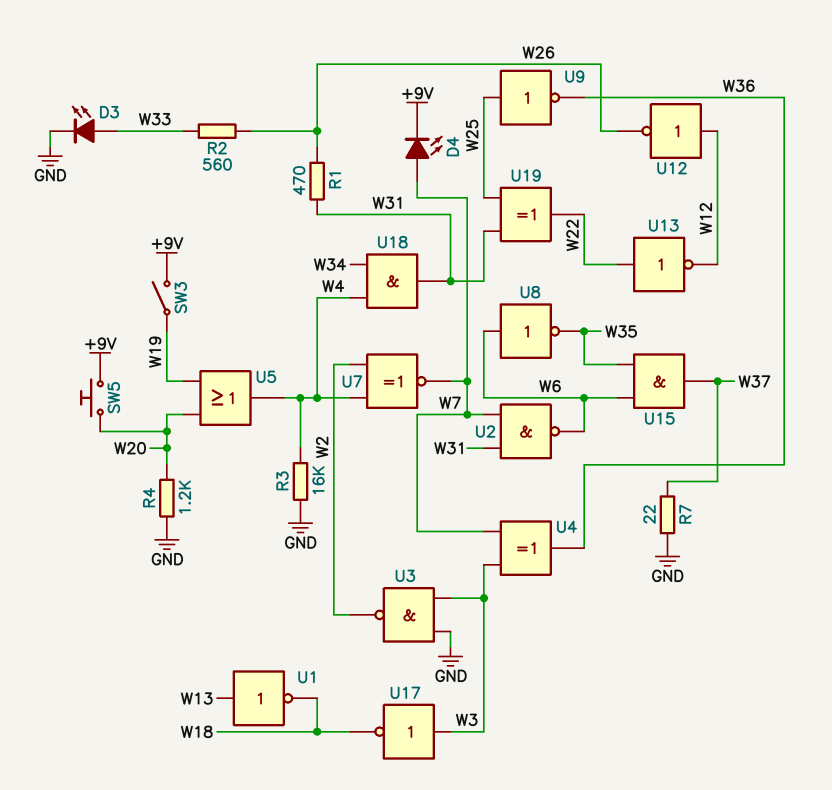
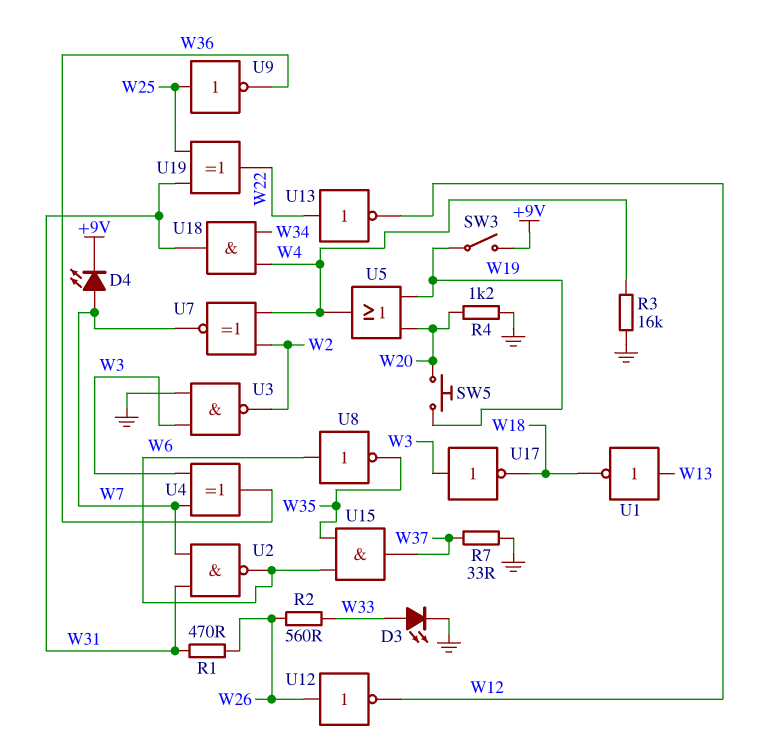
R7: 22 (GND, W37) -> 33 (GND, W37)
SW5: button (+9V, W20) -> button (W19, W20)
U12: NOT (in W12, out W26) -> NOT (in W26, out W12)

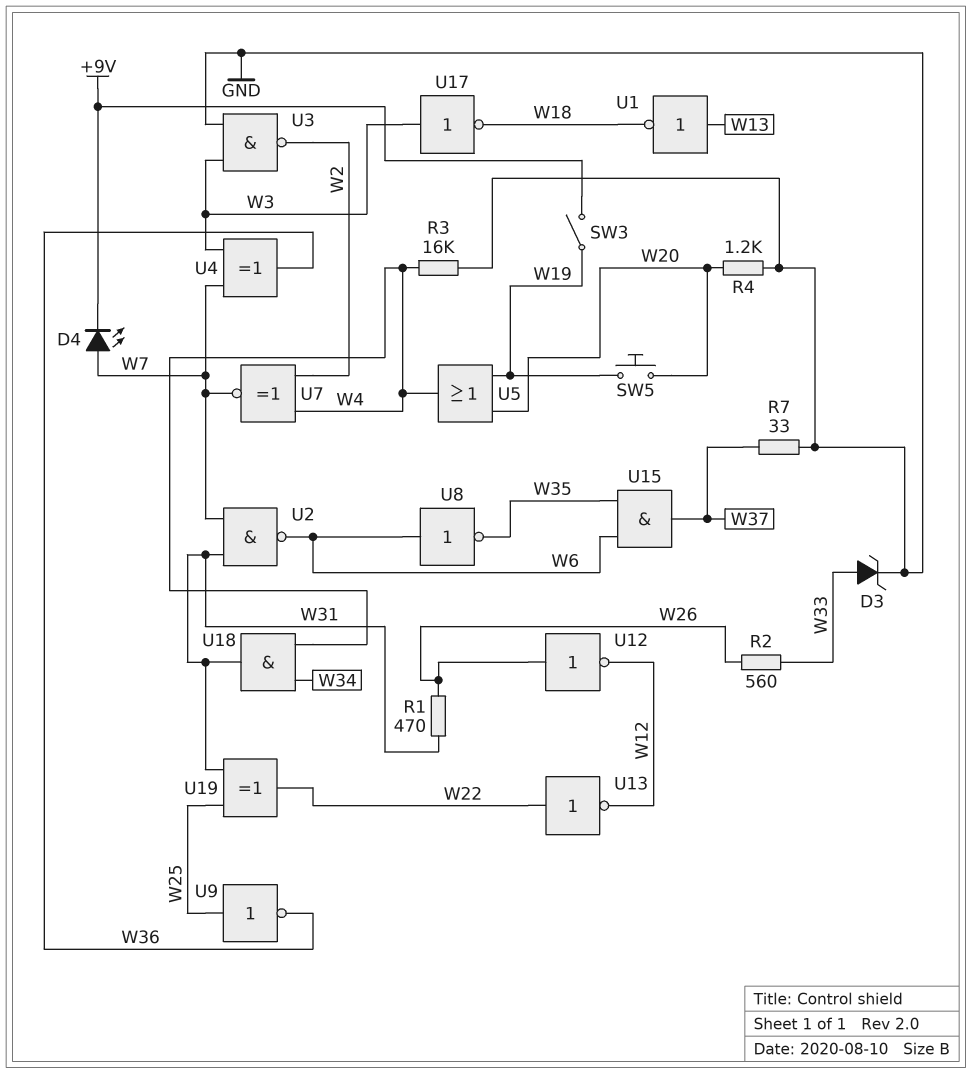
D3: LED (A W33, K GND) -> zener (A W33, K GND)

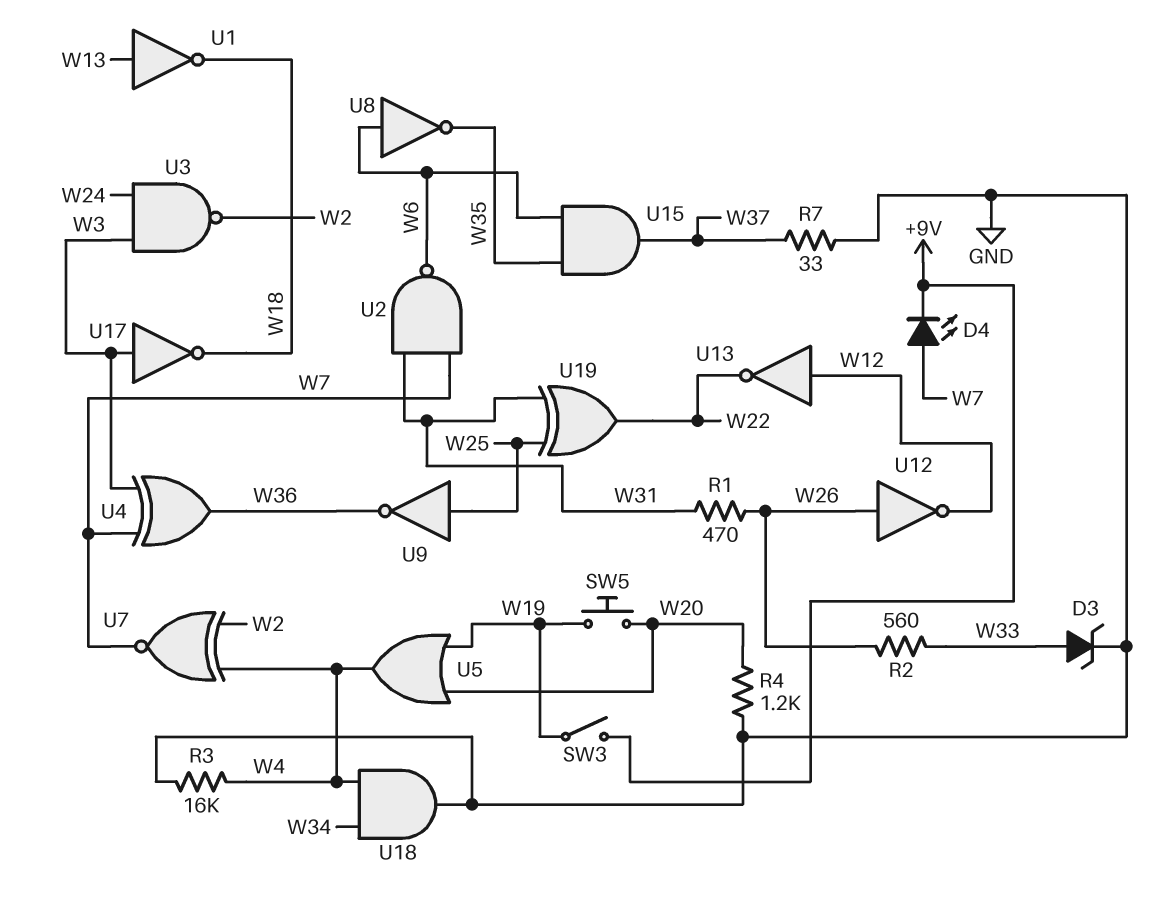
U3: NAND (in GND, in W3, out W2) -> NAND (in W3, in W24, out W2)
U13: NOT (in W22, out W12) -> NOT (in W12, out W22)
U18: AND (in W4, in W34, out W31) -> AND (in W4, in W34, out GND)

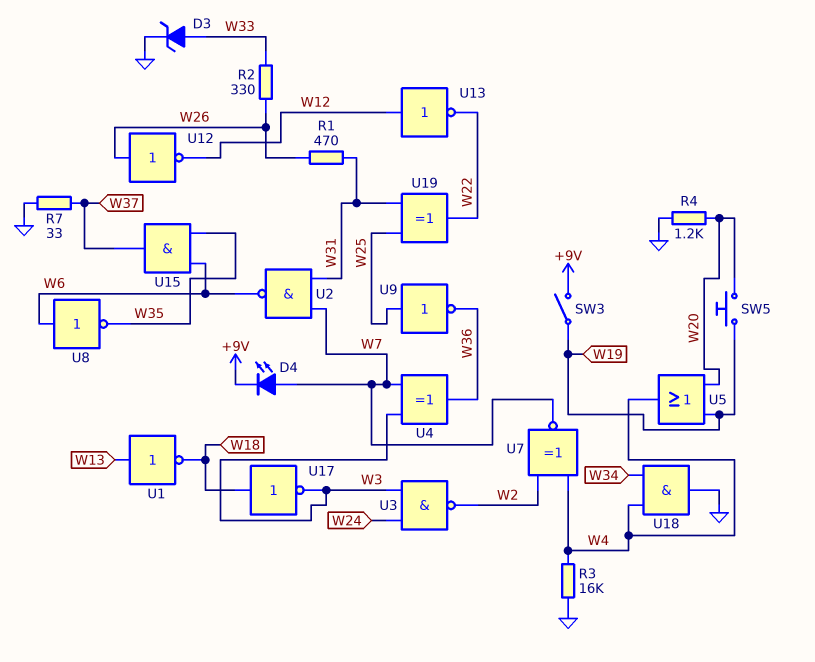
R2: 560 (W26, W33) -> 330 (W26, W33)
U17: NOT (in W3, out W18) -> NOT (in W18, out W3)

